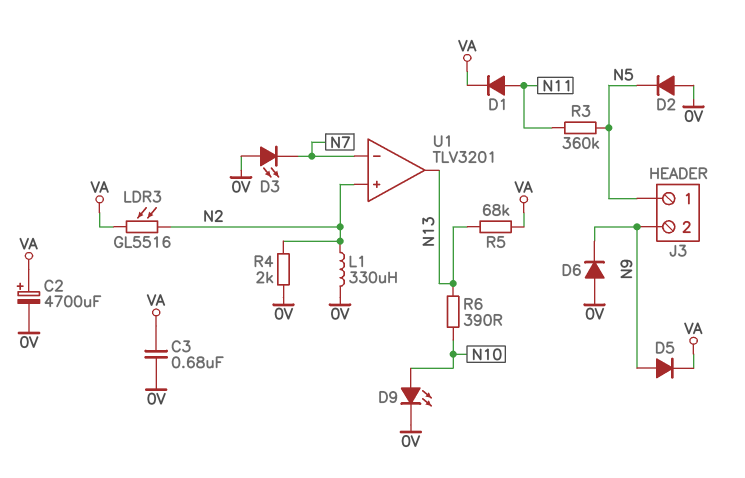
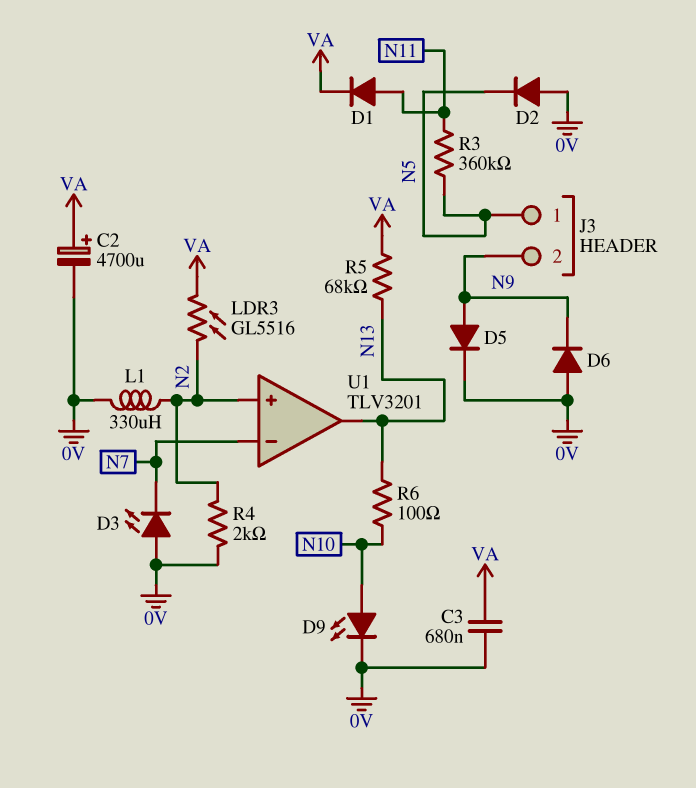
D5: diode (A N9, K VA) -> diode (A N9, K 0V)
R6: 390 (N10, N13) -> 100 (N10, N13)

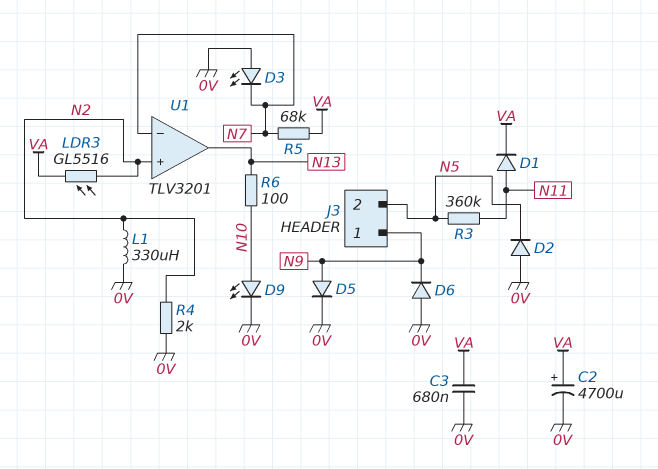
J3 pin 1: N5 -> N9
J3 pin 2: N9 -> N5
R5: 68k (N13, VA) -> 68k (N7, VA)

